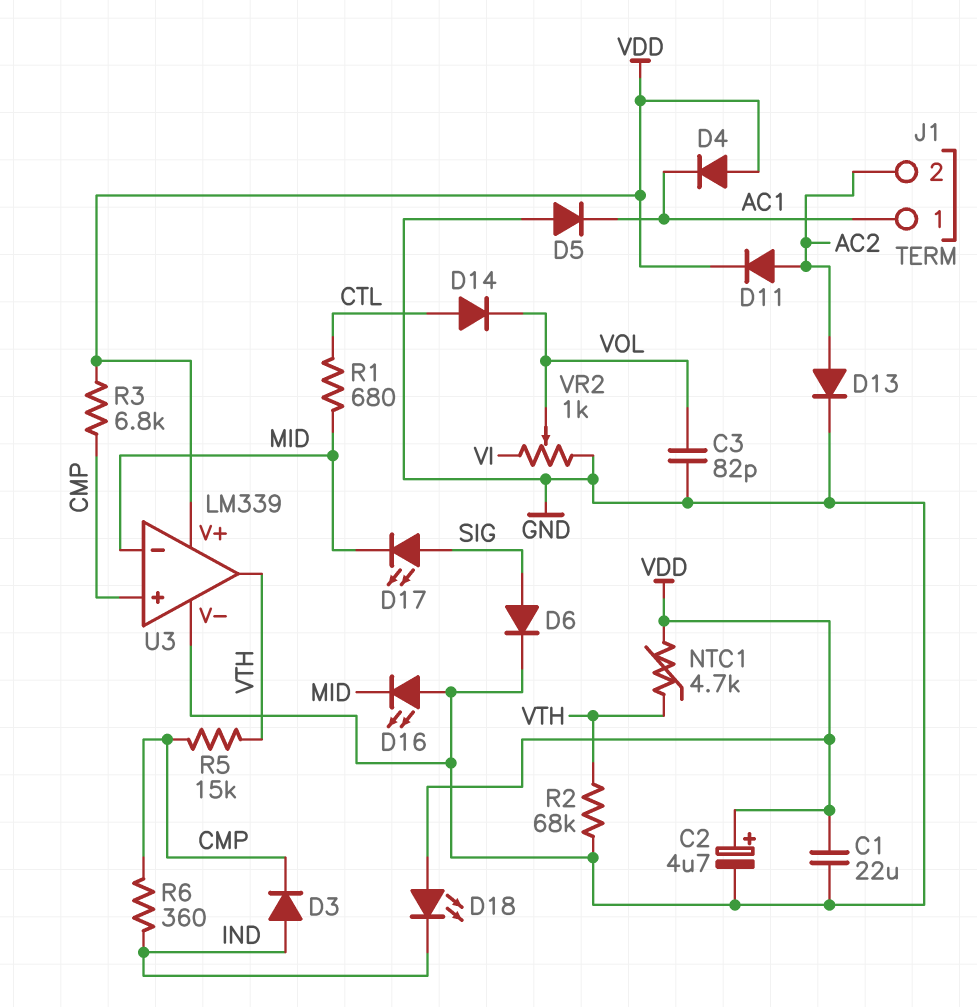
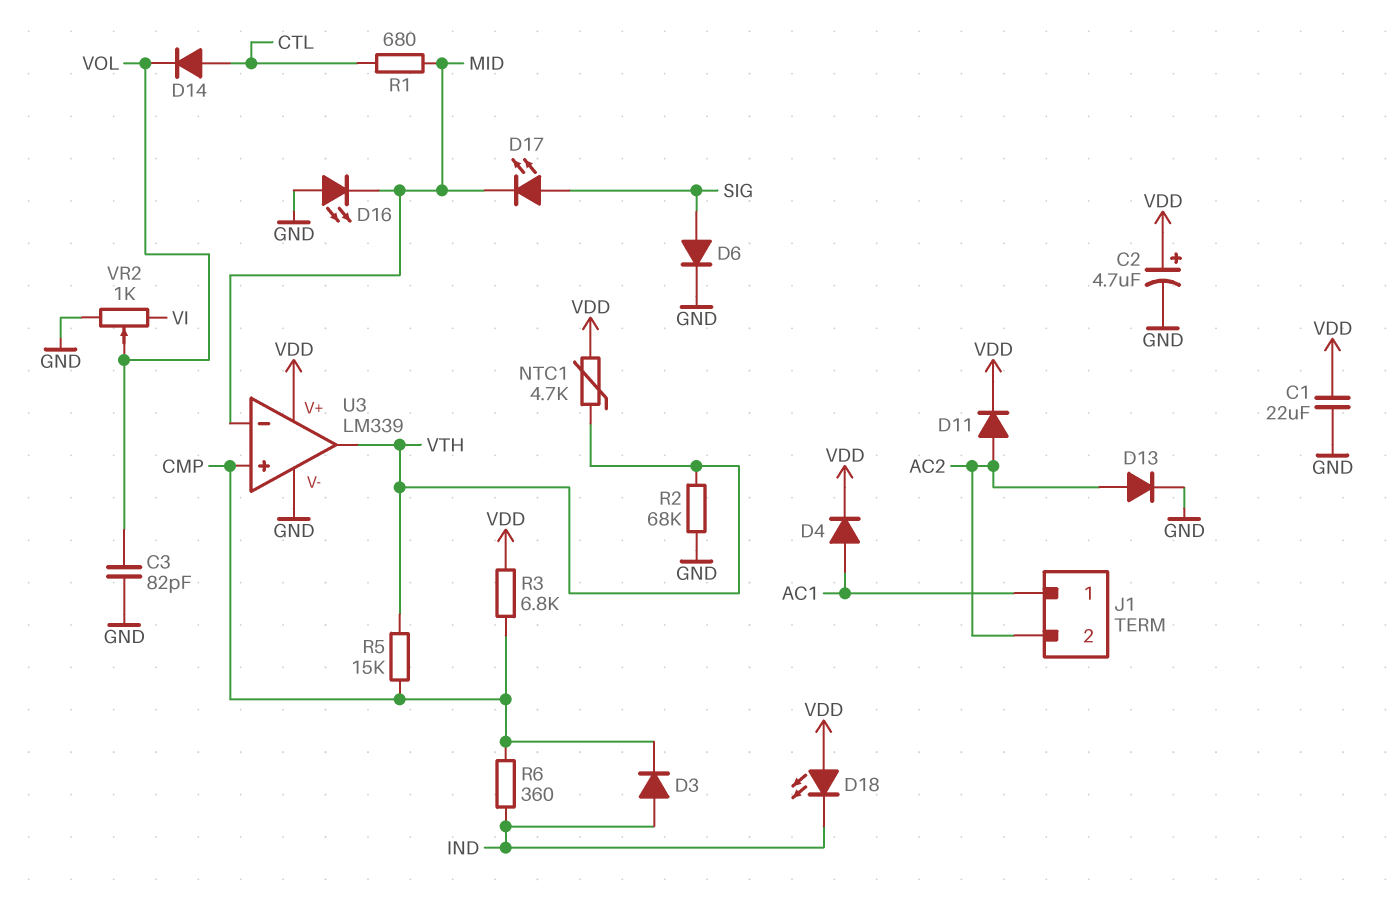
D4: diode (A VDD, K AC1) -> diode (A AC1, K VDD)
D5: diode (A GND, K AC1) -> none

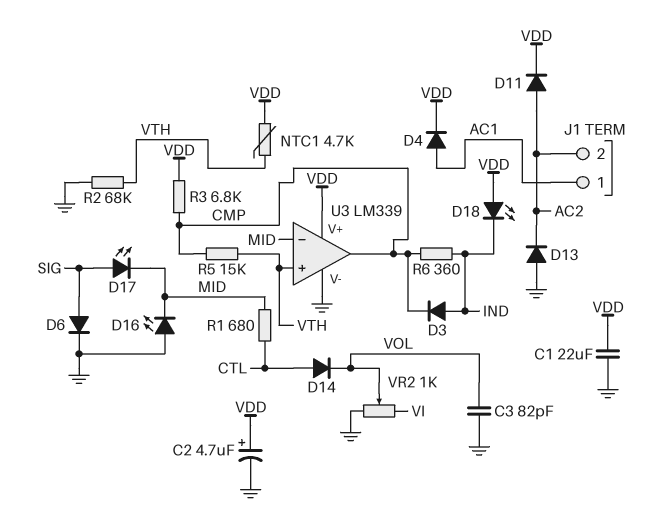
D13: diode (A AC2, K GND) -> diode (A GND, K AC2)
U3 pin in+: CMP -> VTH
U3 pin out: VTH -> CMP

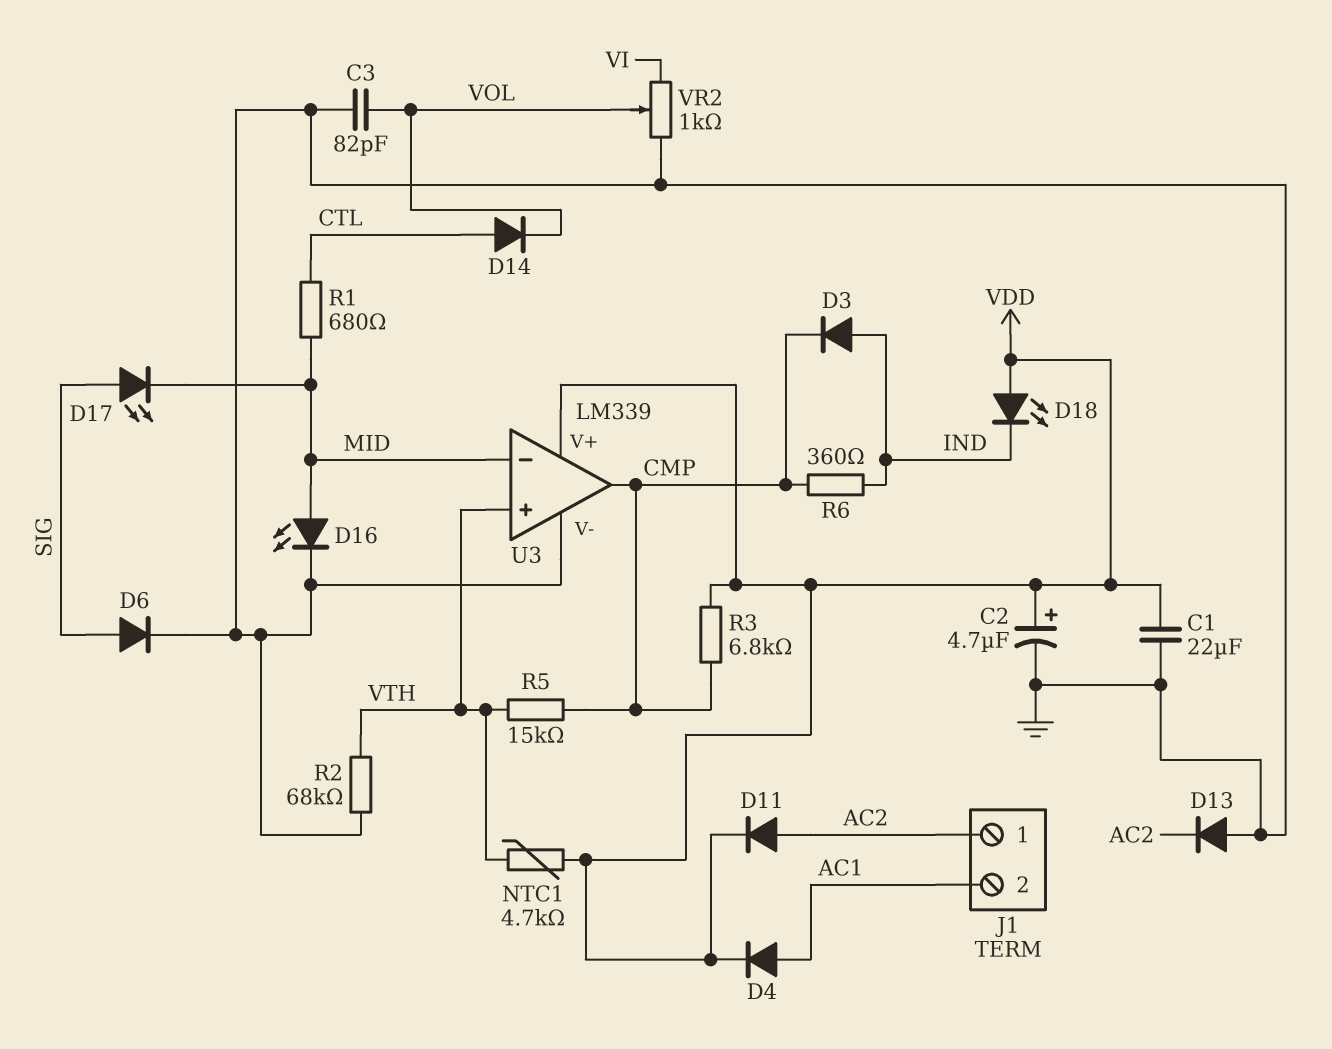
D16: LED (A GND, K MID) -> LED (A MID, K GND)
J1 pin 1: AC1 -> AC2
J1 pin 2: AC2 -> AC1

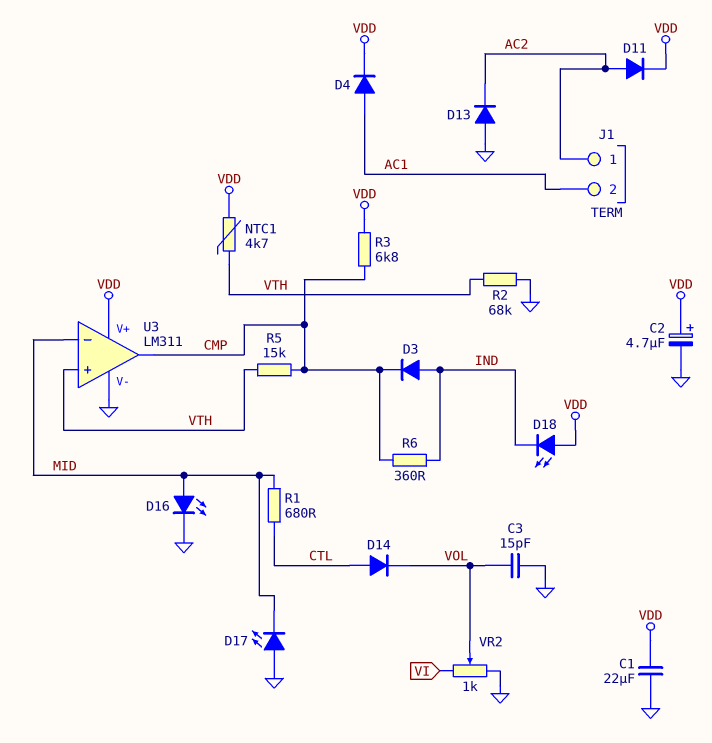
C3: 82pF (GND, VOL) -> 15pF (GND, VOL)
D6: diode (A SIG, K GND) -> none
D17: LED (A SIG, K MID) -> LED (A GND, K MID)
U3: LM339 -> LM311

